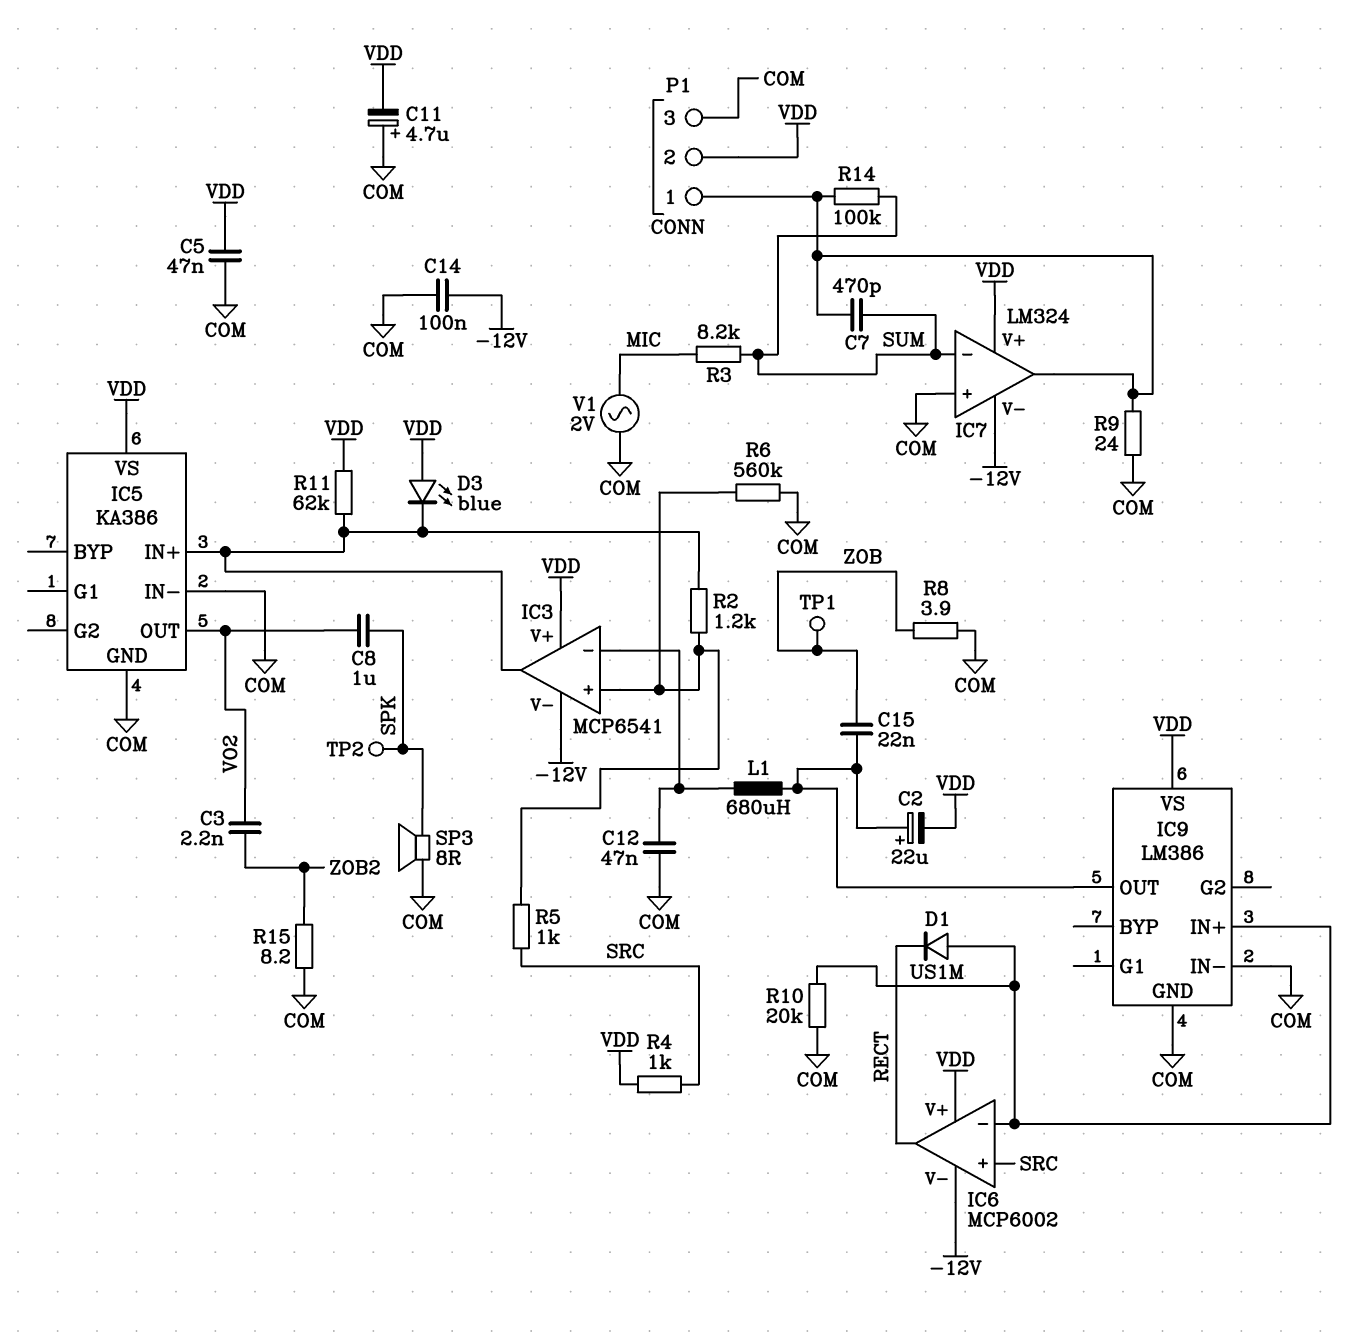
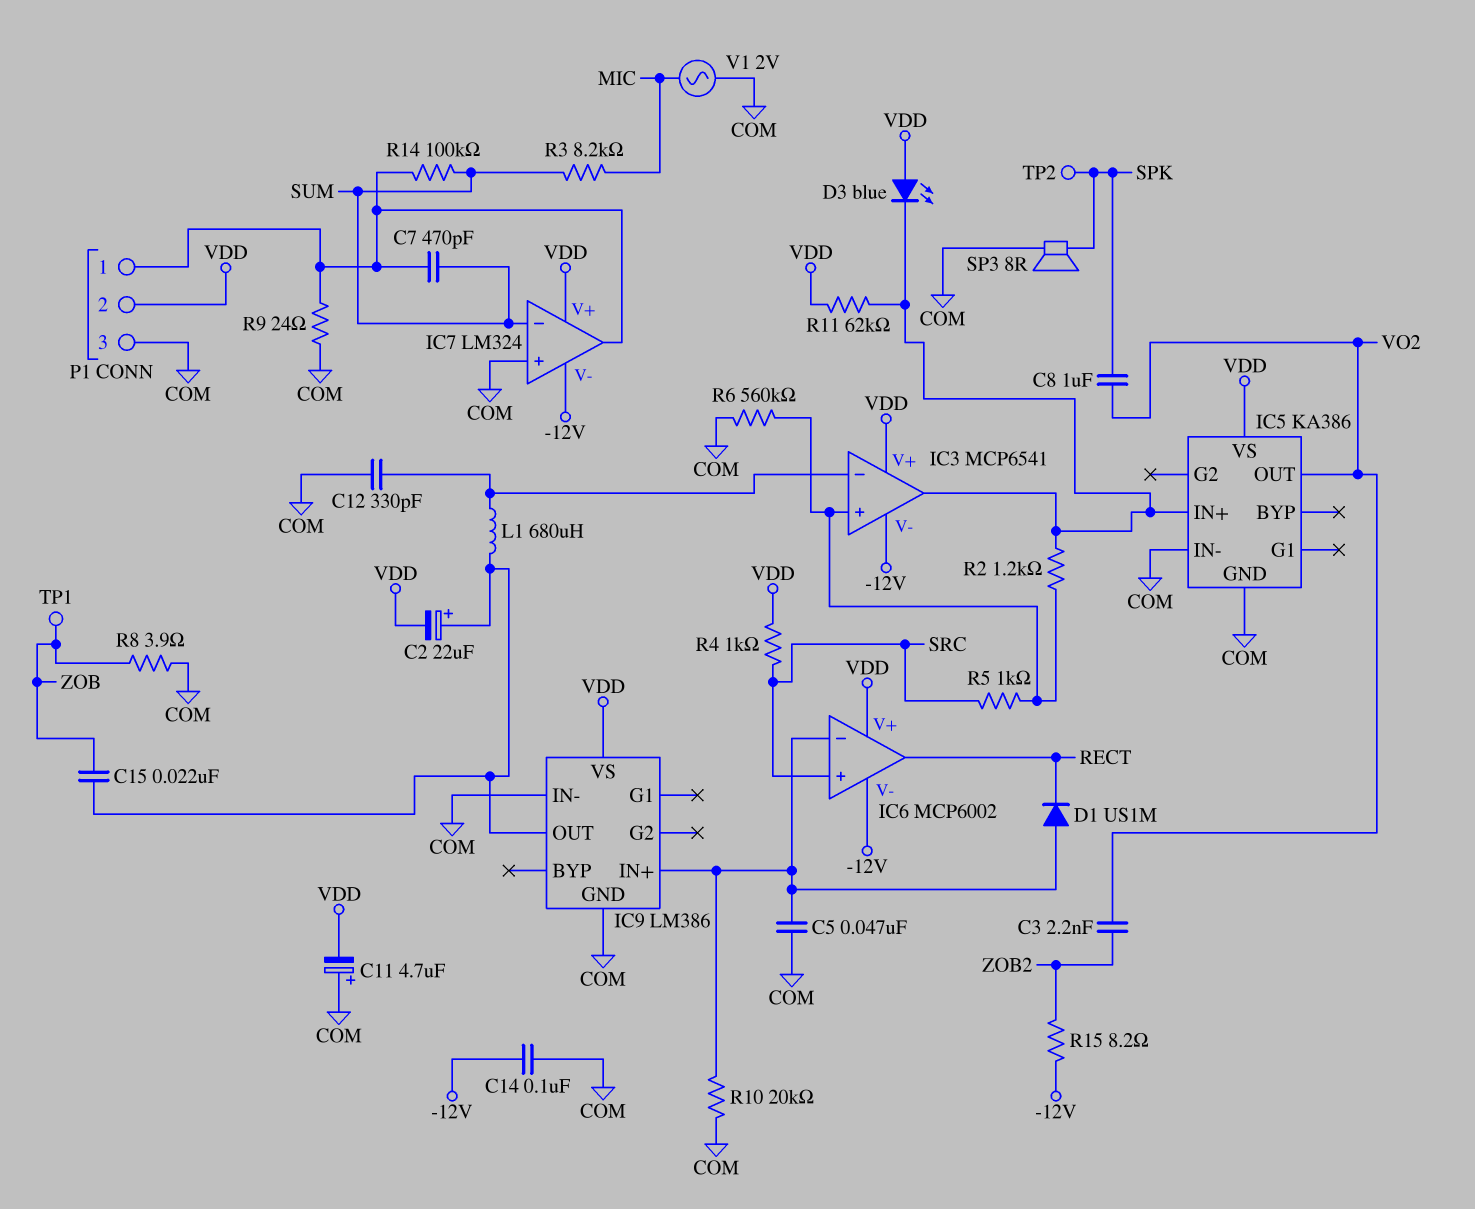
C5: 47nF (COM, VDD) -> 47nF (COM, IC6/in-)
C12: 47nF (COM, IC3/in-) -> 330pF (COM, IC3/in-)
R15: 8.2 (COM, ZOB2) -> 8.2 (-12V, ZOB2)

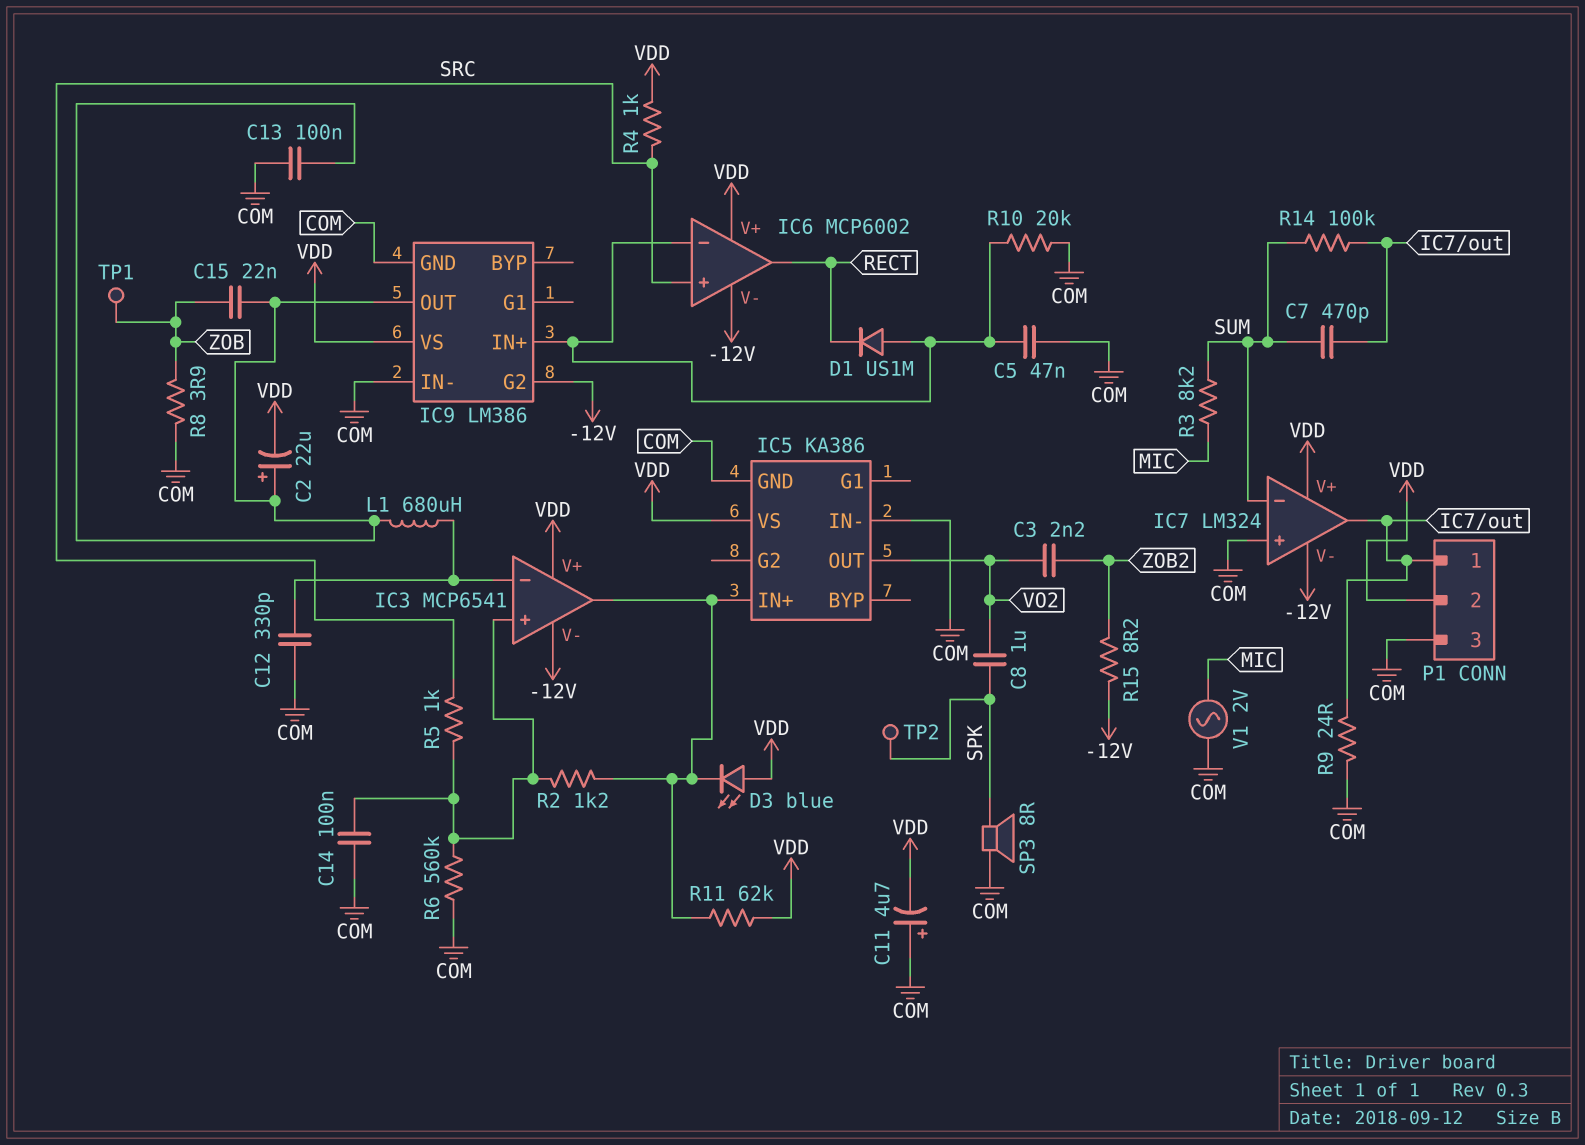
C13: none -> 100nF (COM, IC9/OUT)
C14: 100nF (-12V, COM) -> 100nF (COM, IC3/in+)
IC9 pin G2: none -> -12V

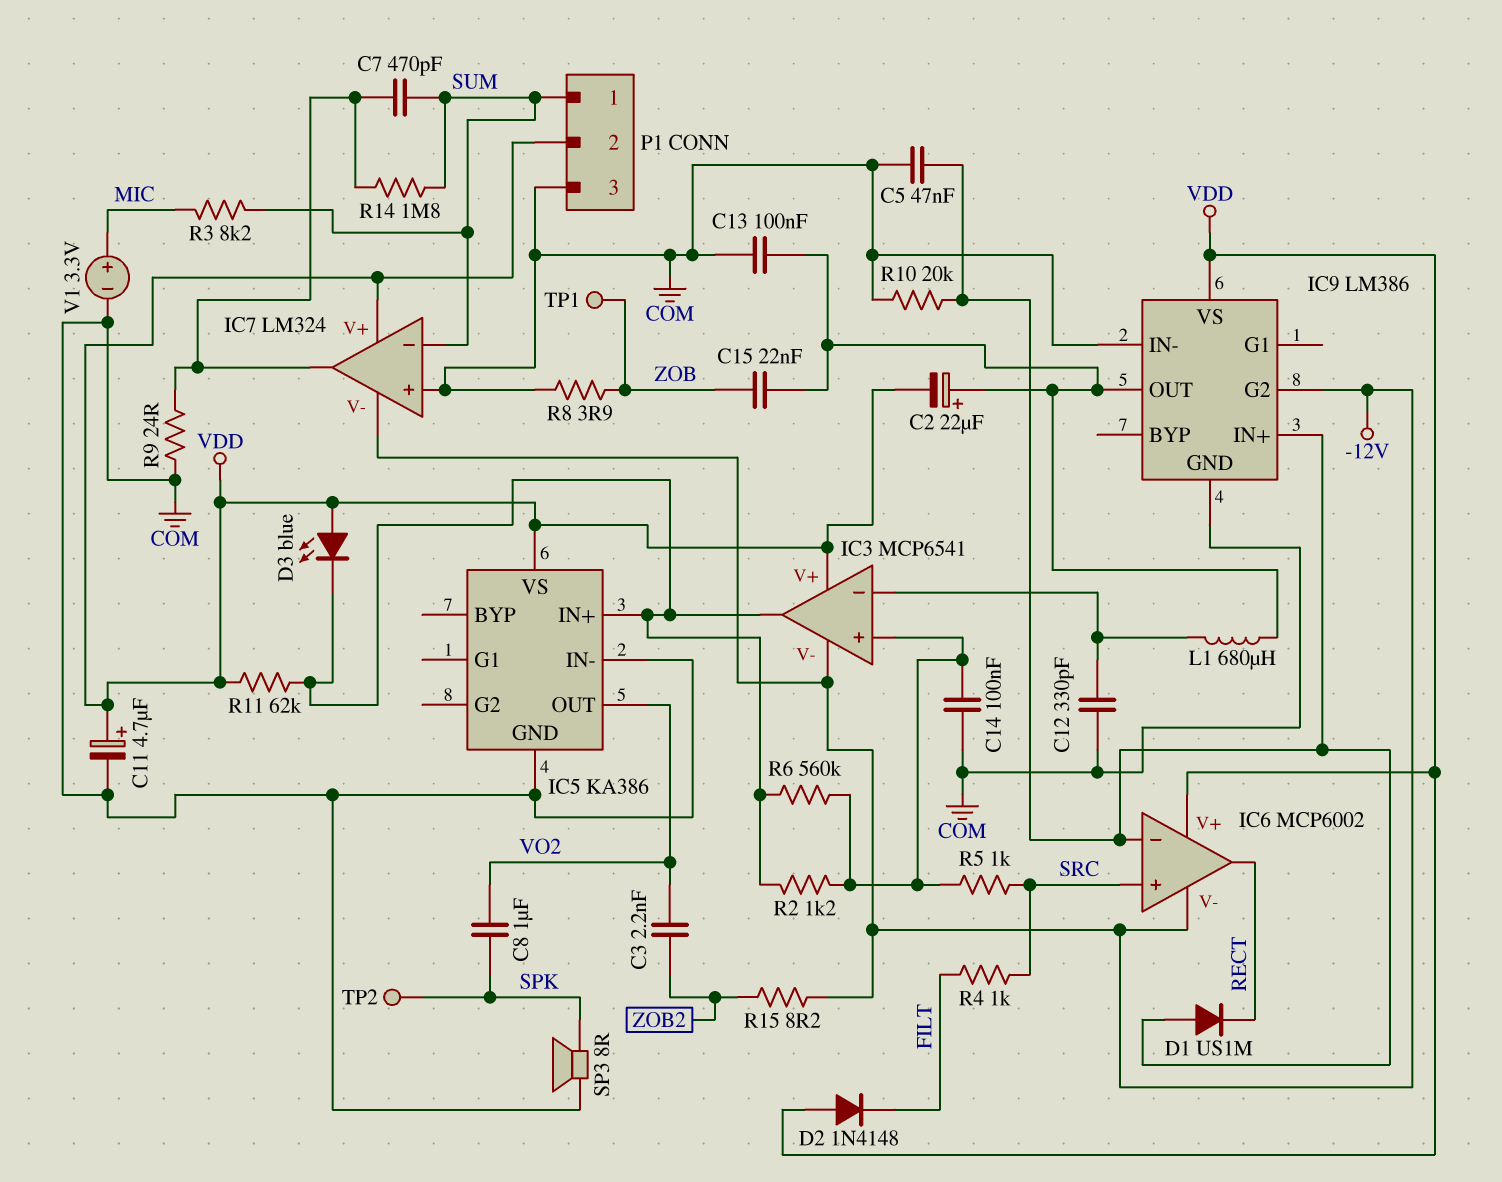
C11: 4.7uF (plus COM, minus VDD) -> 4.7uF (plus VDD, minus COM)
D2: none -> diode 1N4148 (A VDD, K FILT)
P1 pin 1: IC7/out -> SUM
R4: 1k (SRC, VDD) -> 1k (FILT, SRC)
R6: 560k (COM, IC3/in+) -> 560k (IC3/in+, IC3/out)
R14: 100k (IC7/out, SUM) -> 1.8M (IC7/out, SUM)
V1: AC 2V (COM, MIC) -> 3.3V (plus MIC, minus COM)

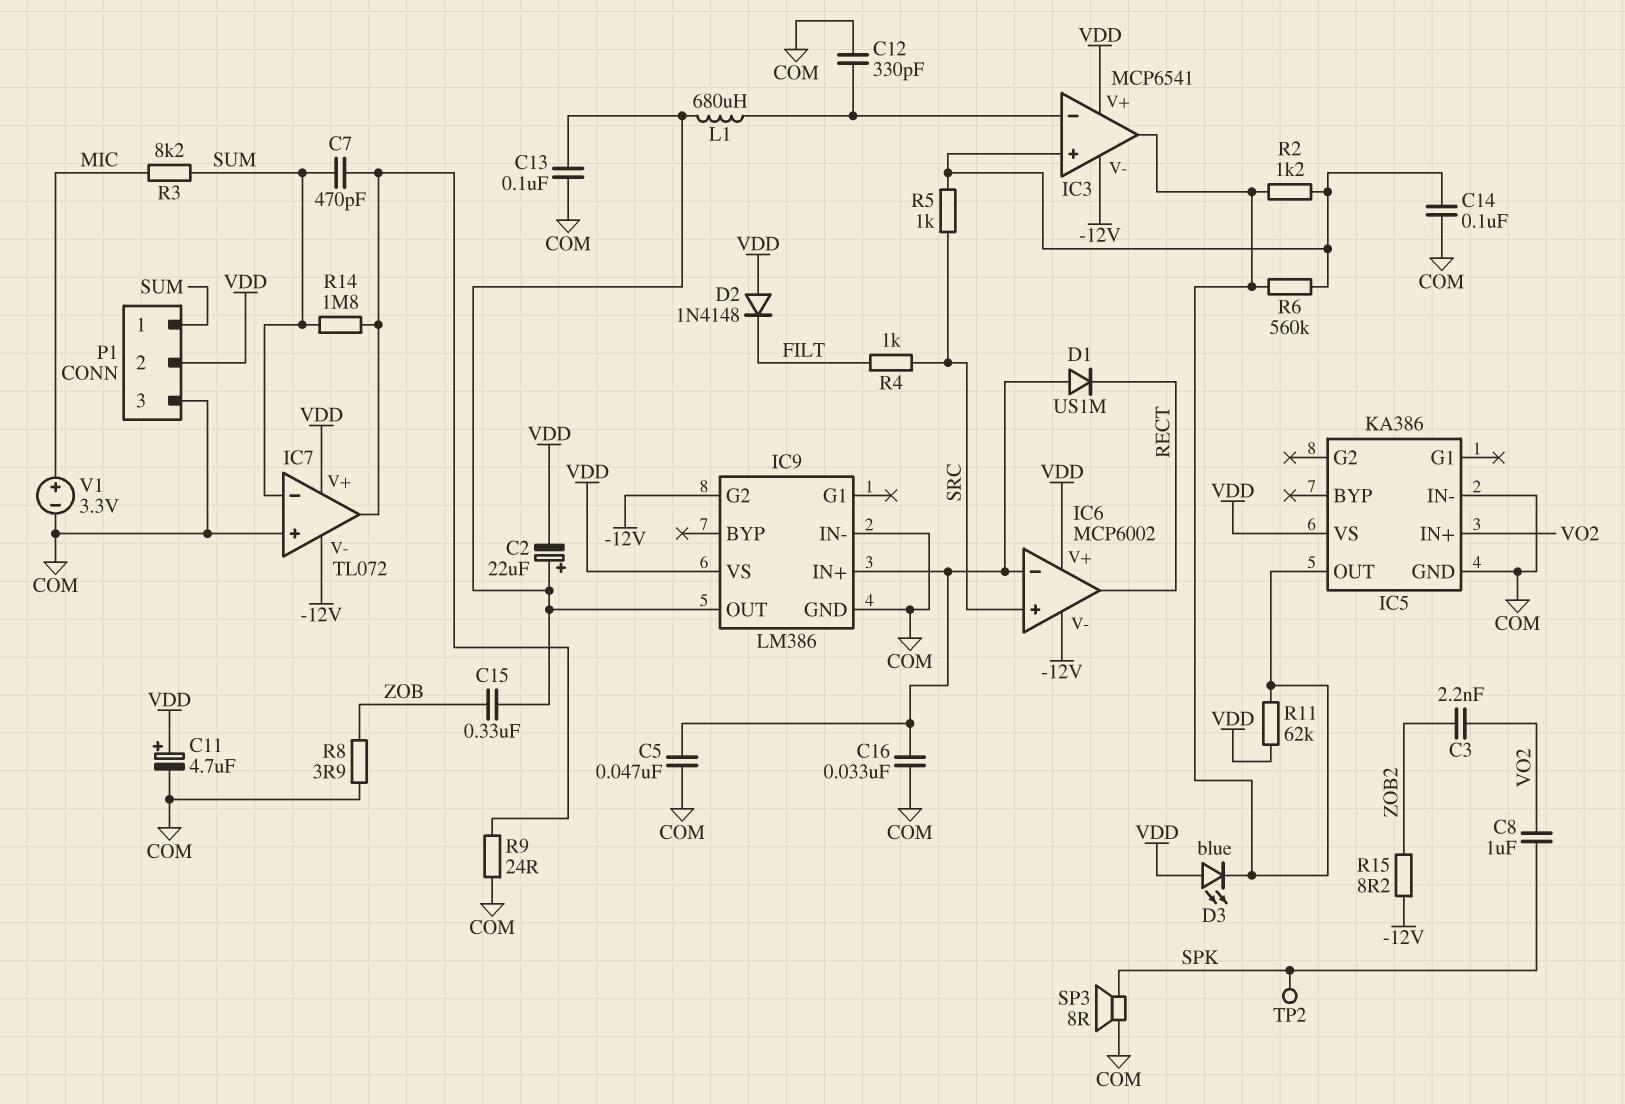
C15: 22nF (IC9/OUT, ZOB) -> 330nF (IC9/OUT, ZOB)
C16: none -> 33nF (COM, IC6/in-)
IC5 pin IN+: IC3/out -> VO2
IC5 pin OUT: VO2 -> IC3/out
IC7: LM324 -> TL072
R10: 20k (COM, IC6/in-) -> none
TP1: test point (ZOB) -> none

